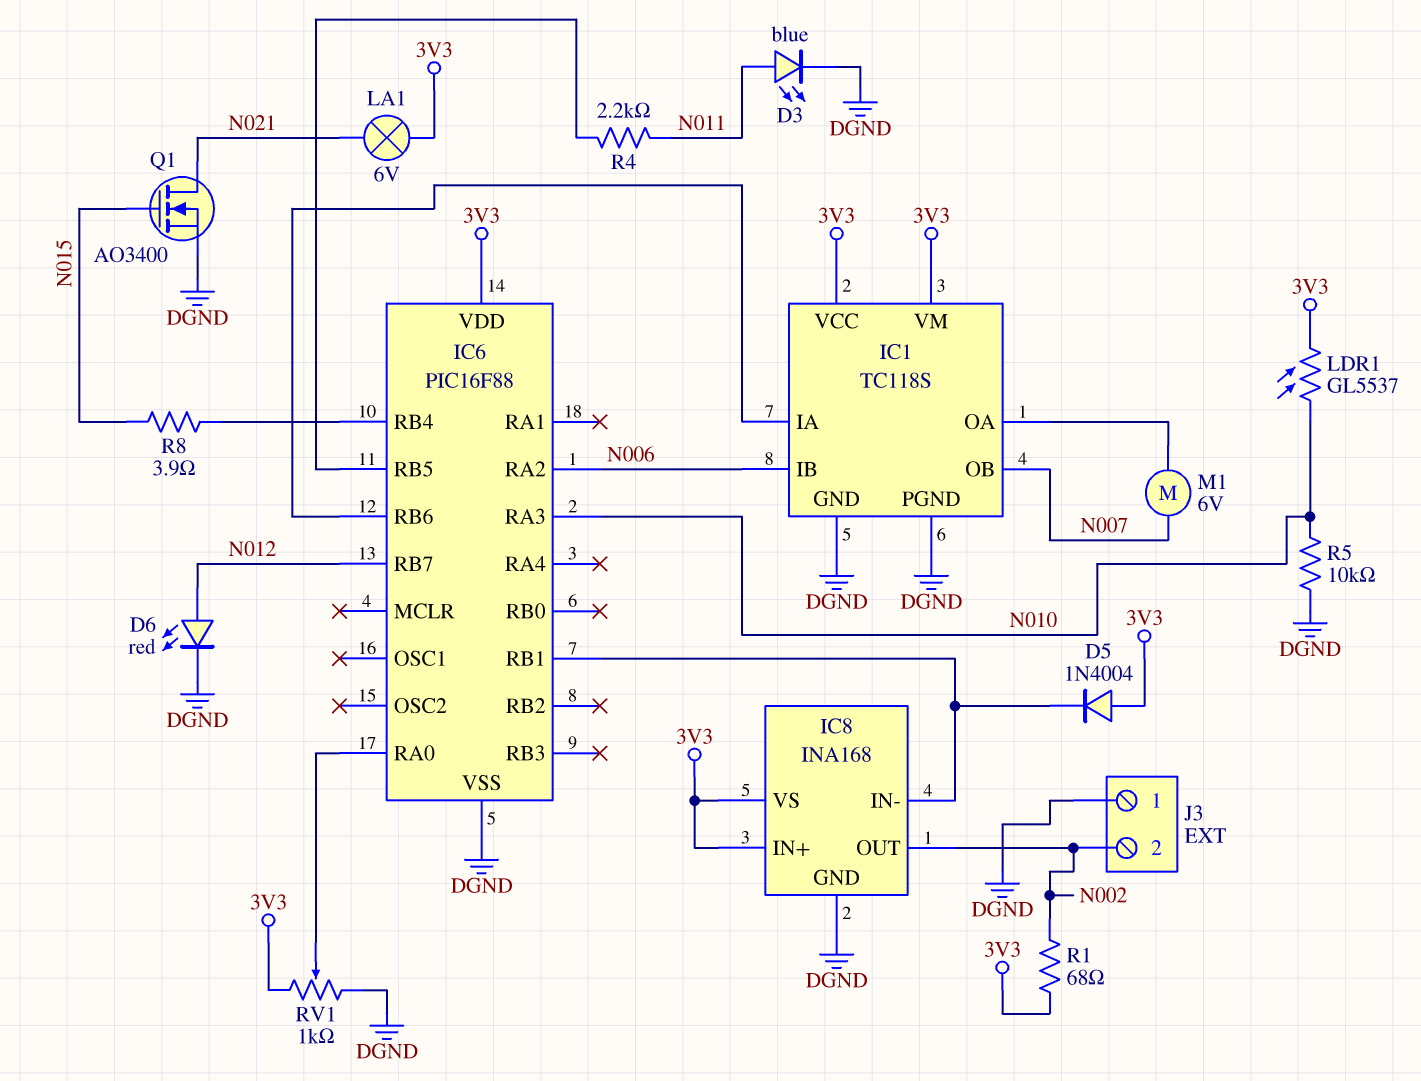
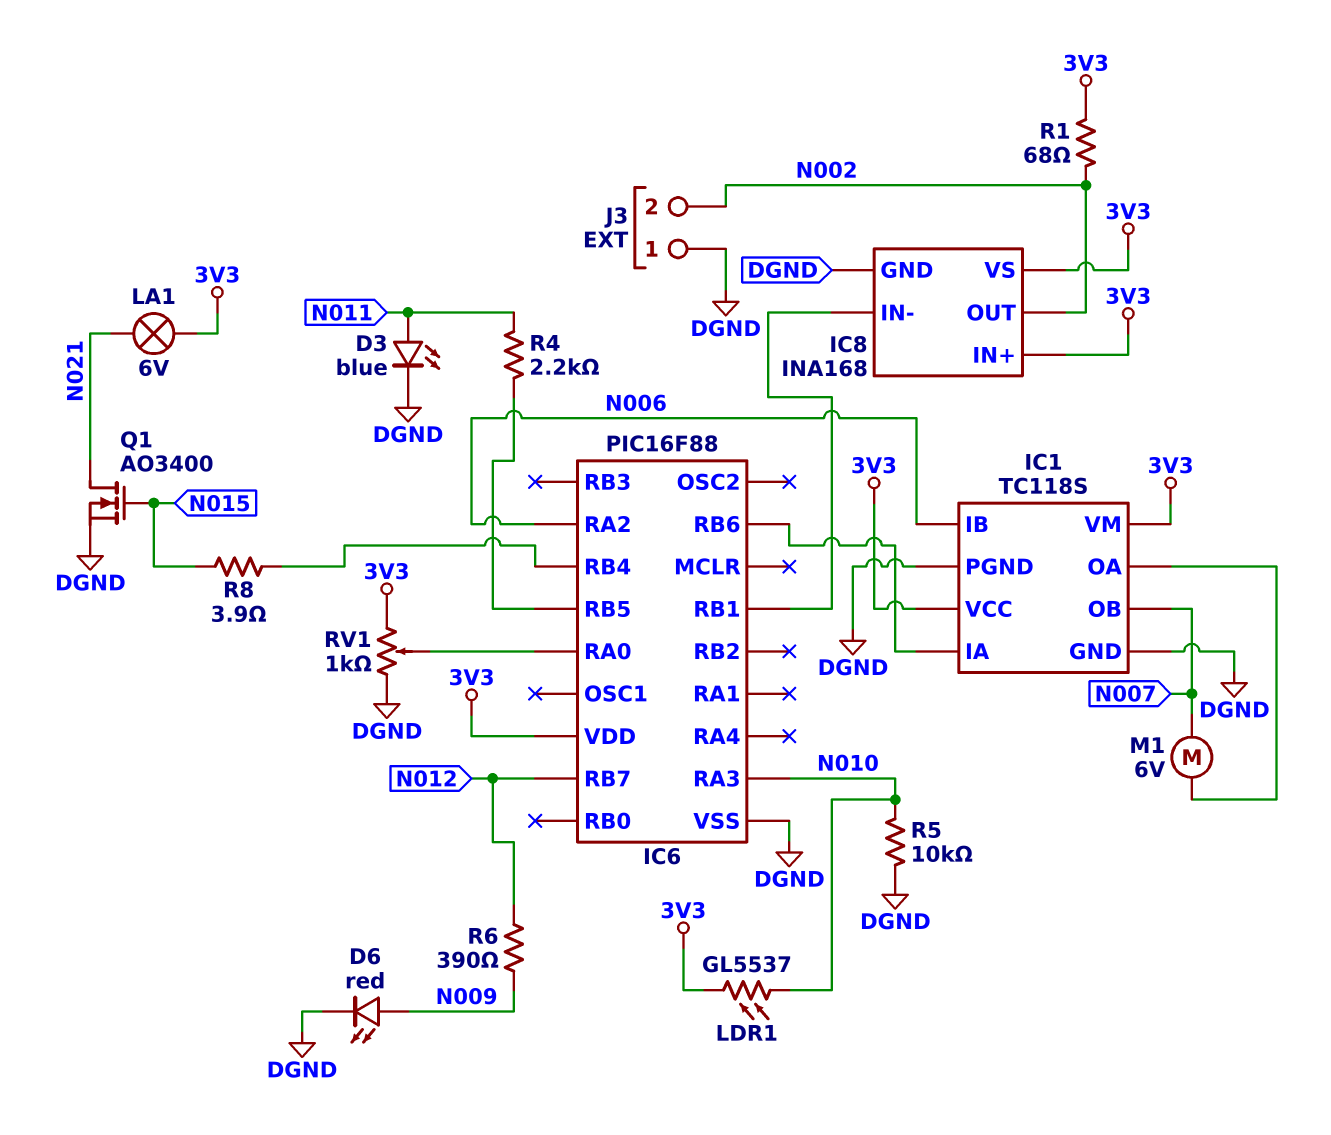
D5: diode 1N4004 (A 3V3, K IC6/RB1) -> none
D6: LED red (A N012, K DGND) -> LED red (A N009, K DGND)
R6: none -> 390 (N009, N012)

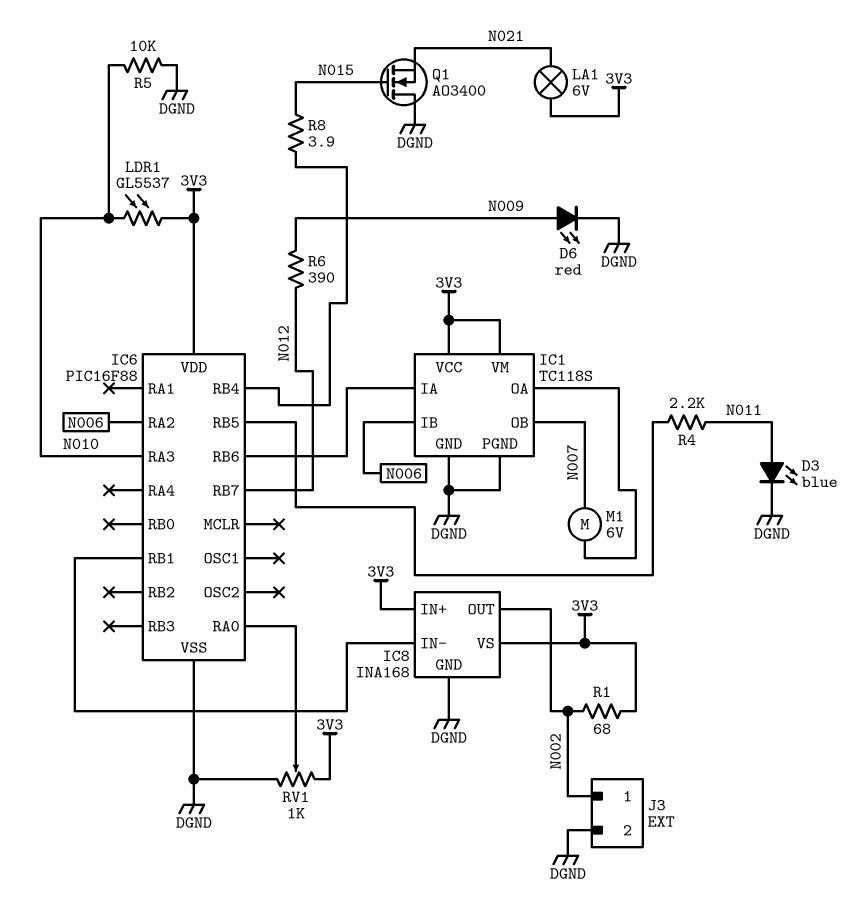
J3 pin 1: DGND -> N002
J3 pin 2: N002 -> DGND
Q1: NMOS AO3400 (G N015, D N021, S DGND) -> NMOS AO3400 (G N015, D DGND, S N021)

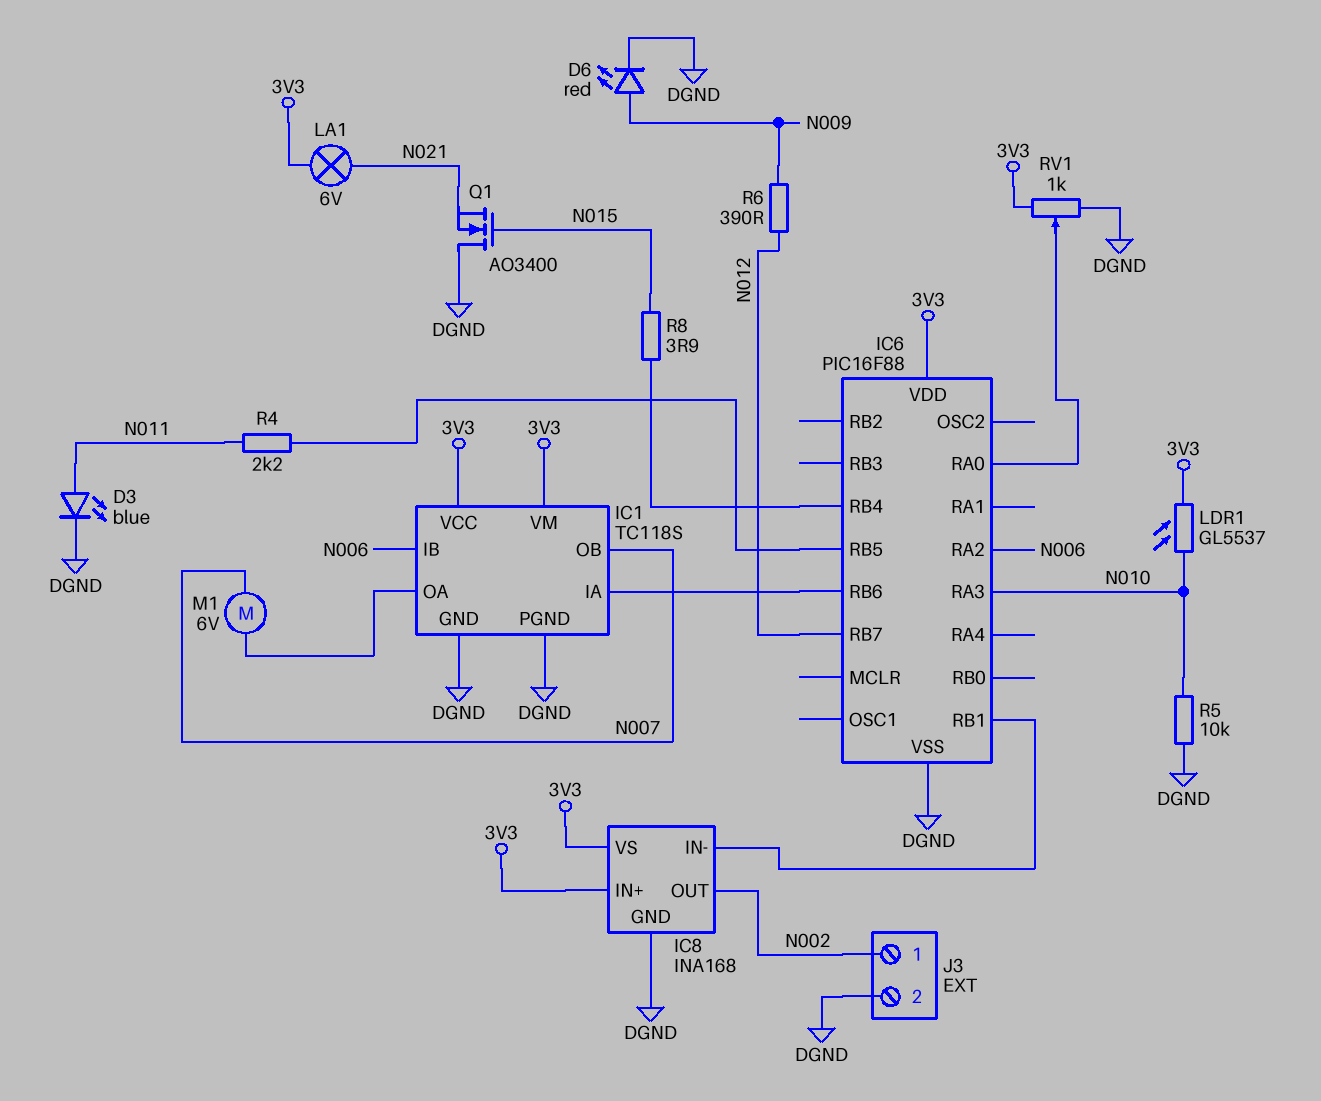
R1: 68 (3V3, N002) -> none

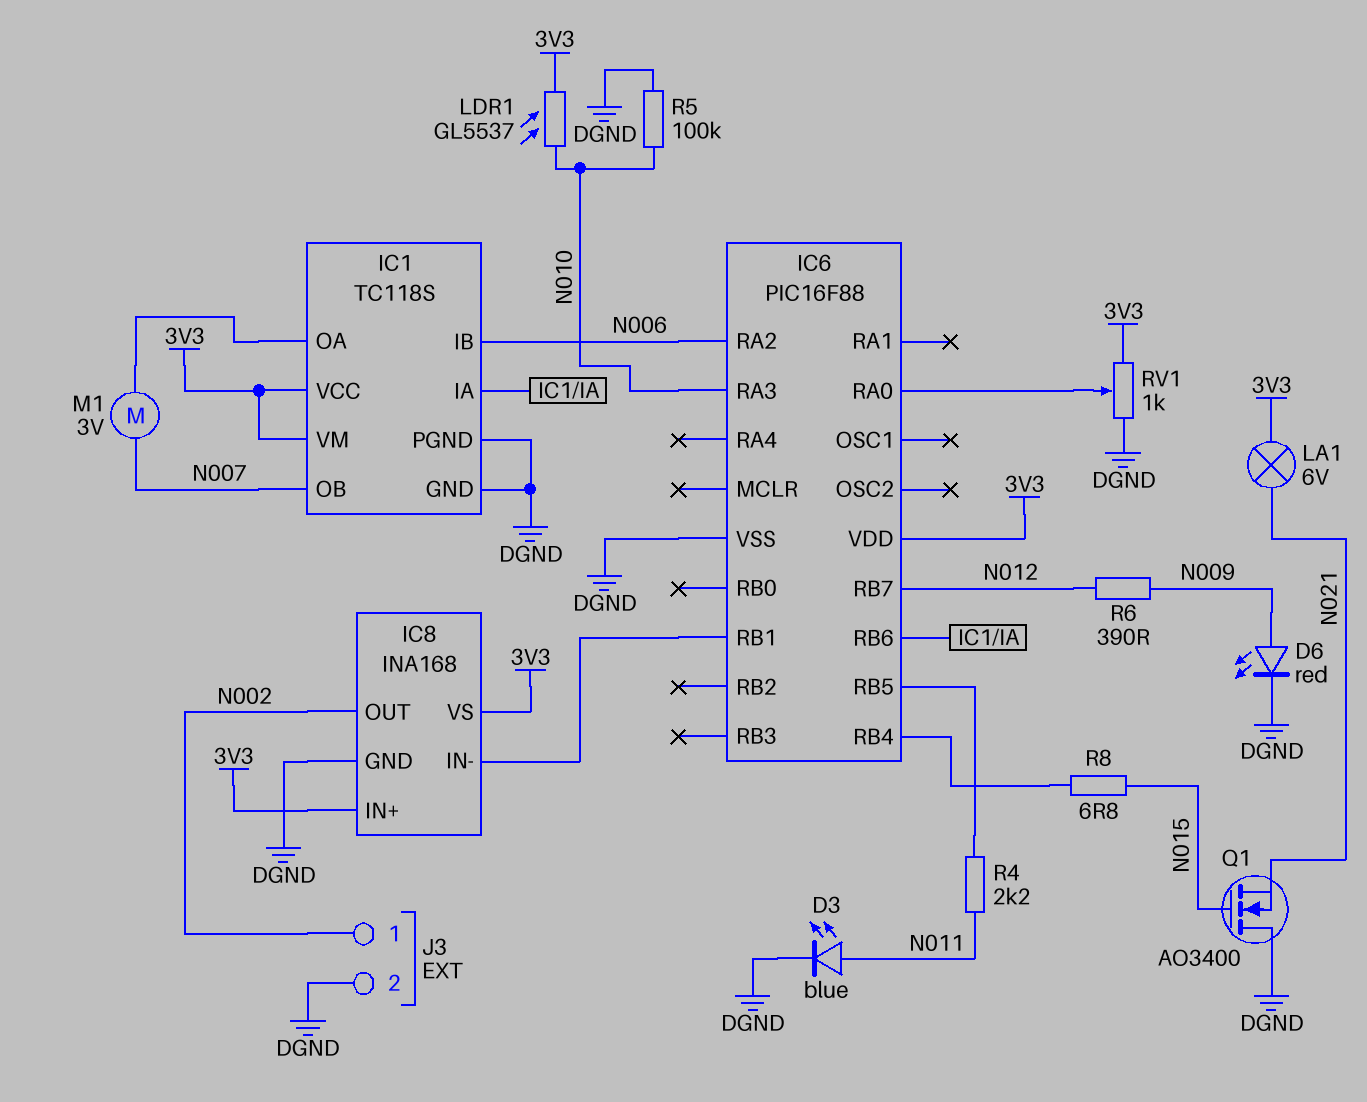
M1: motor 6V (IC1/OA, N007) -> motor 3V (IC1/OA, N007)
R5: 10k (DGND, N010) -> 100k (DGND, N010)
R8: 3.9 (IC6/RB4, N015) -> 6.8 (IC6/RB4, N015)

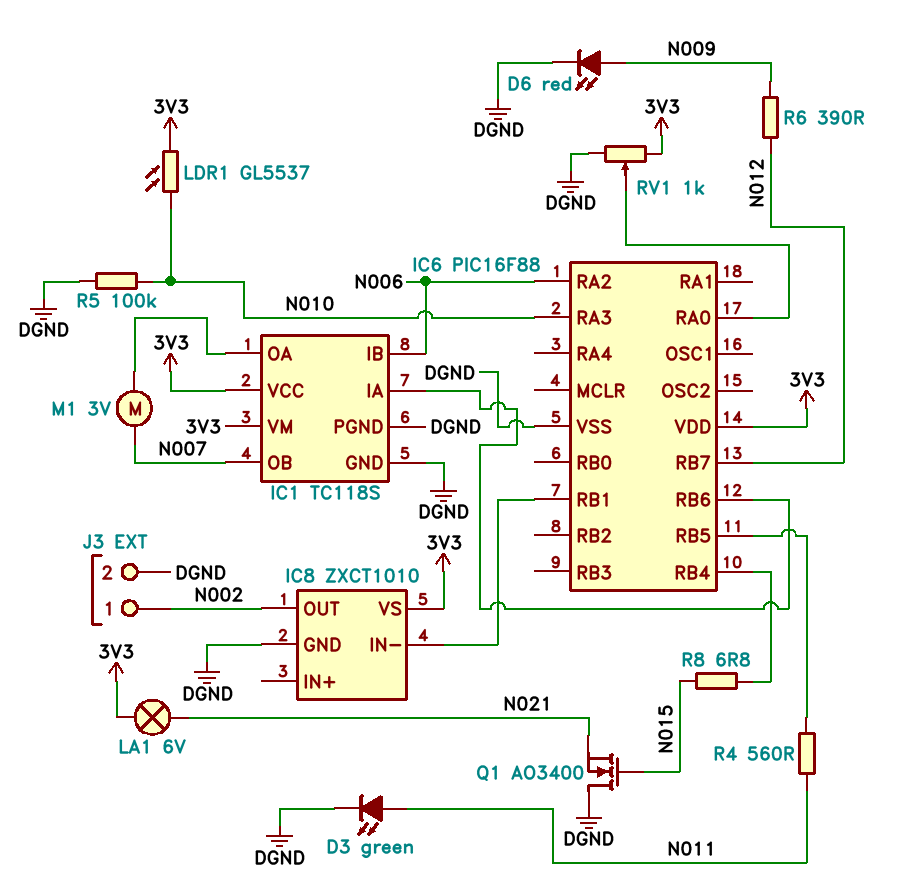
D3: LED blue (A N011, K DGND) -> LED green (A N011, K DGND)
IC8: INA168 -> ZXCT1010
IC8 pin IN+: 3V3 -> none
R4: 2.2k (IC6/RB5, N011) -> 560 (IC6/RB5, N011)

